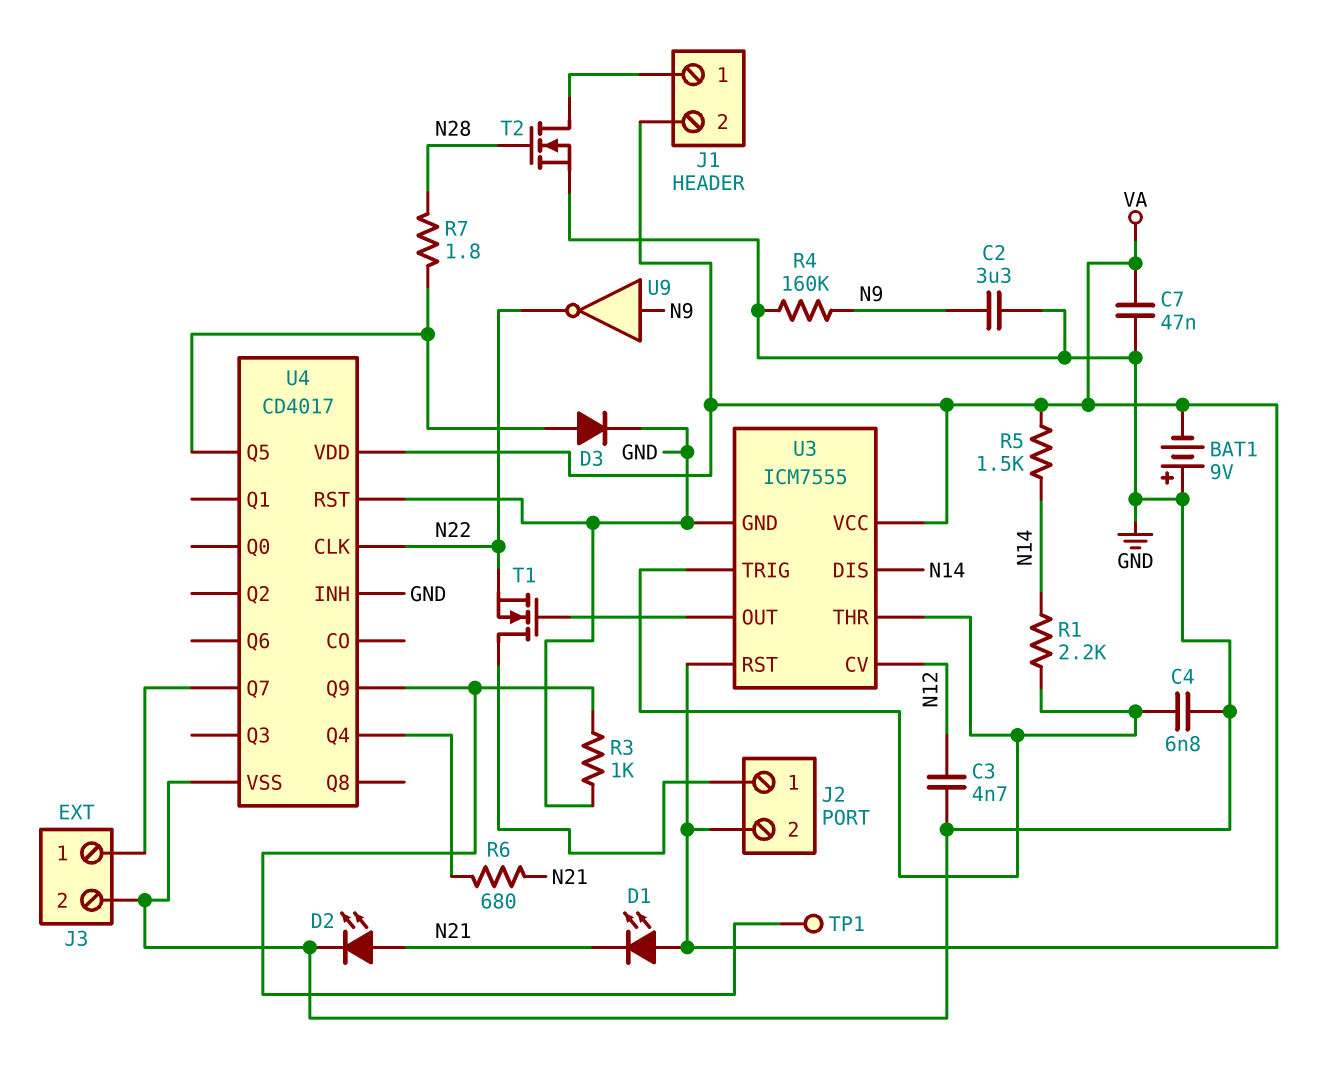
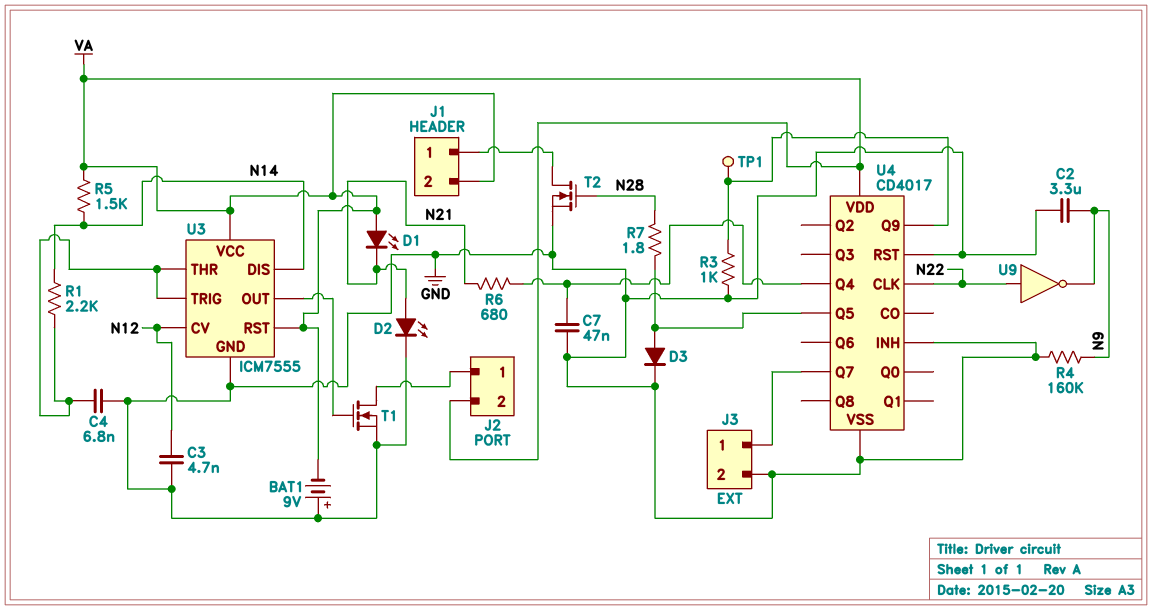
C7: 47nF (GND, VA) -> 47nF (GND, U4/Q4)
T1: NMOS (G U3/OUT, D J2/1, S N22) -> NMOS (G U3/OUT, D J2/1, S GND)
U9: NOT (in N9, out N22) -> NOT (in N22, out N9)

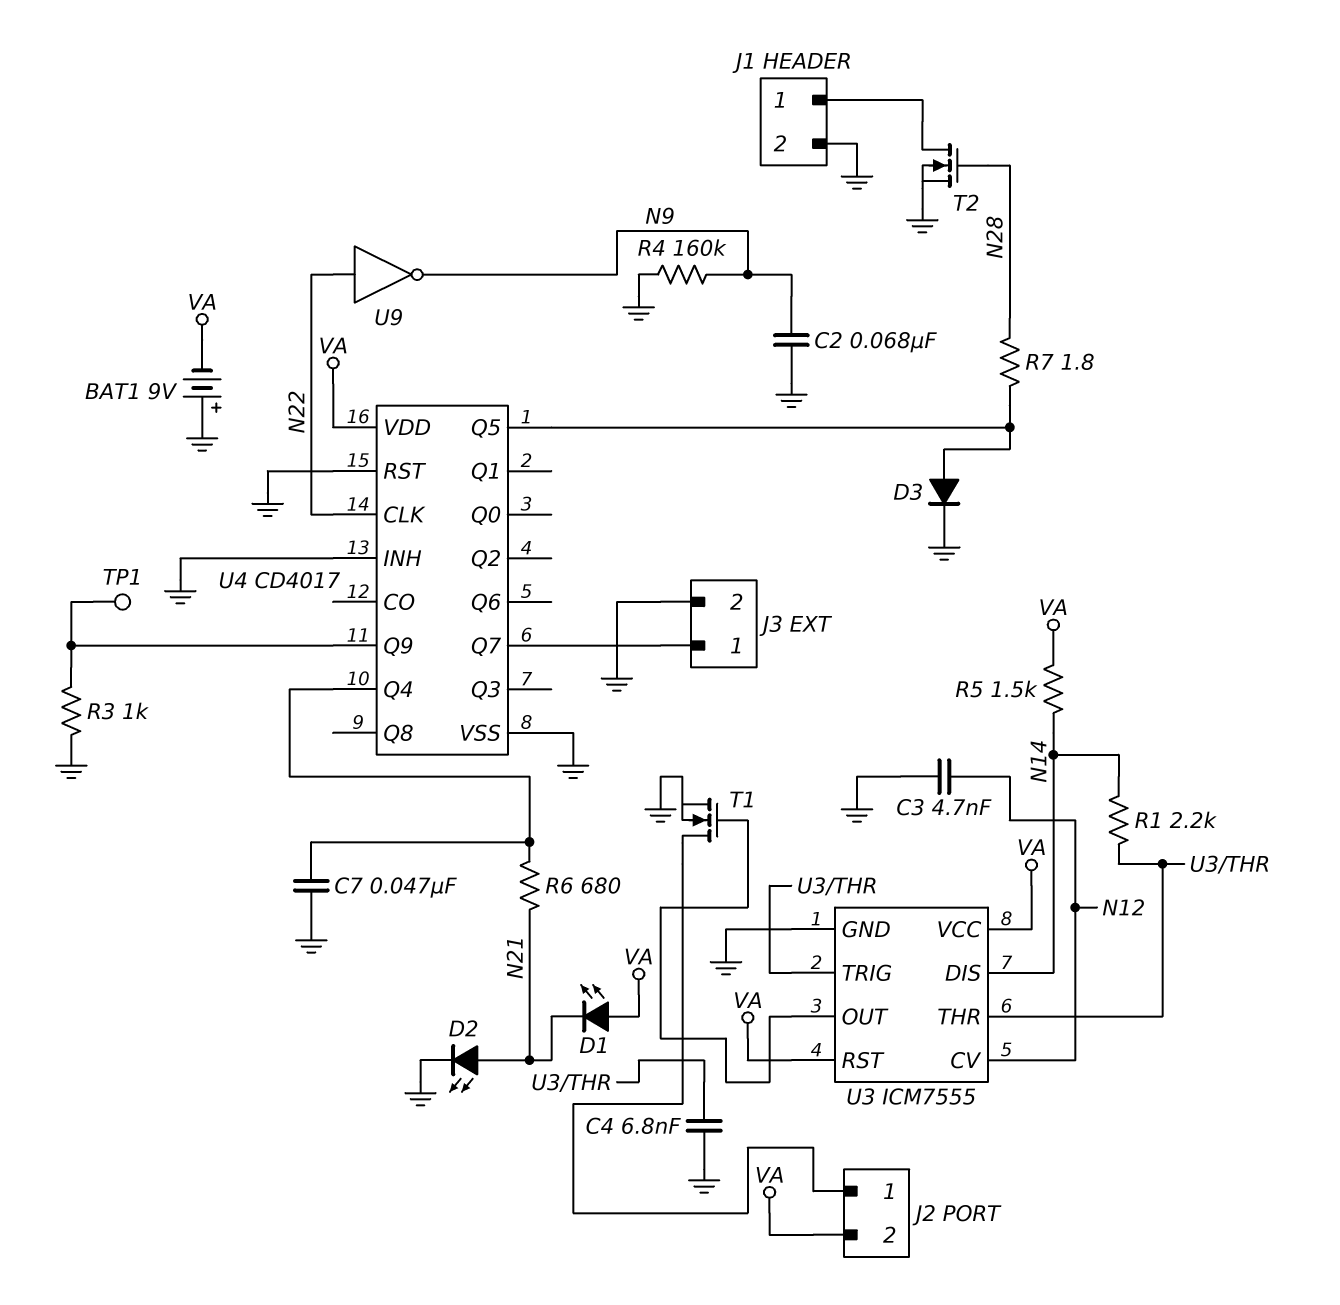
C2: 3.3uF (GND, N9) -> 68nF (GND, N9)
J1 pin 2: VA -> GND

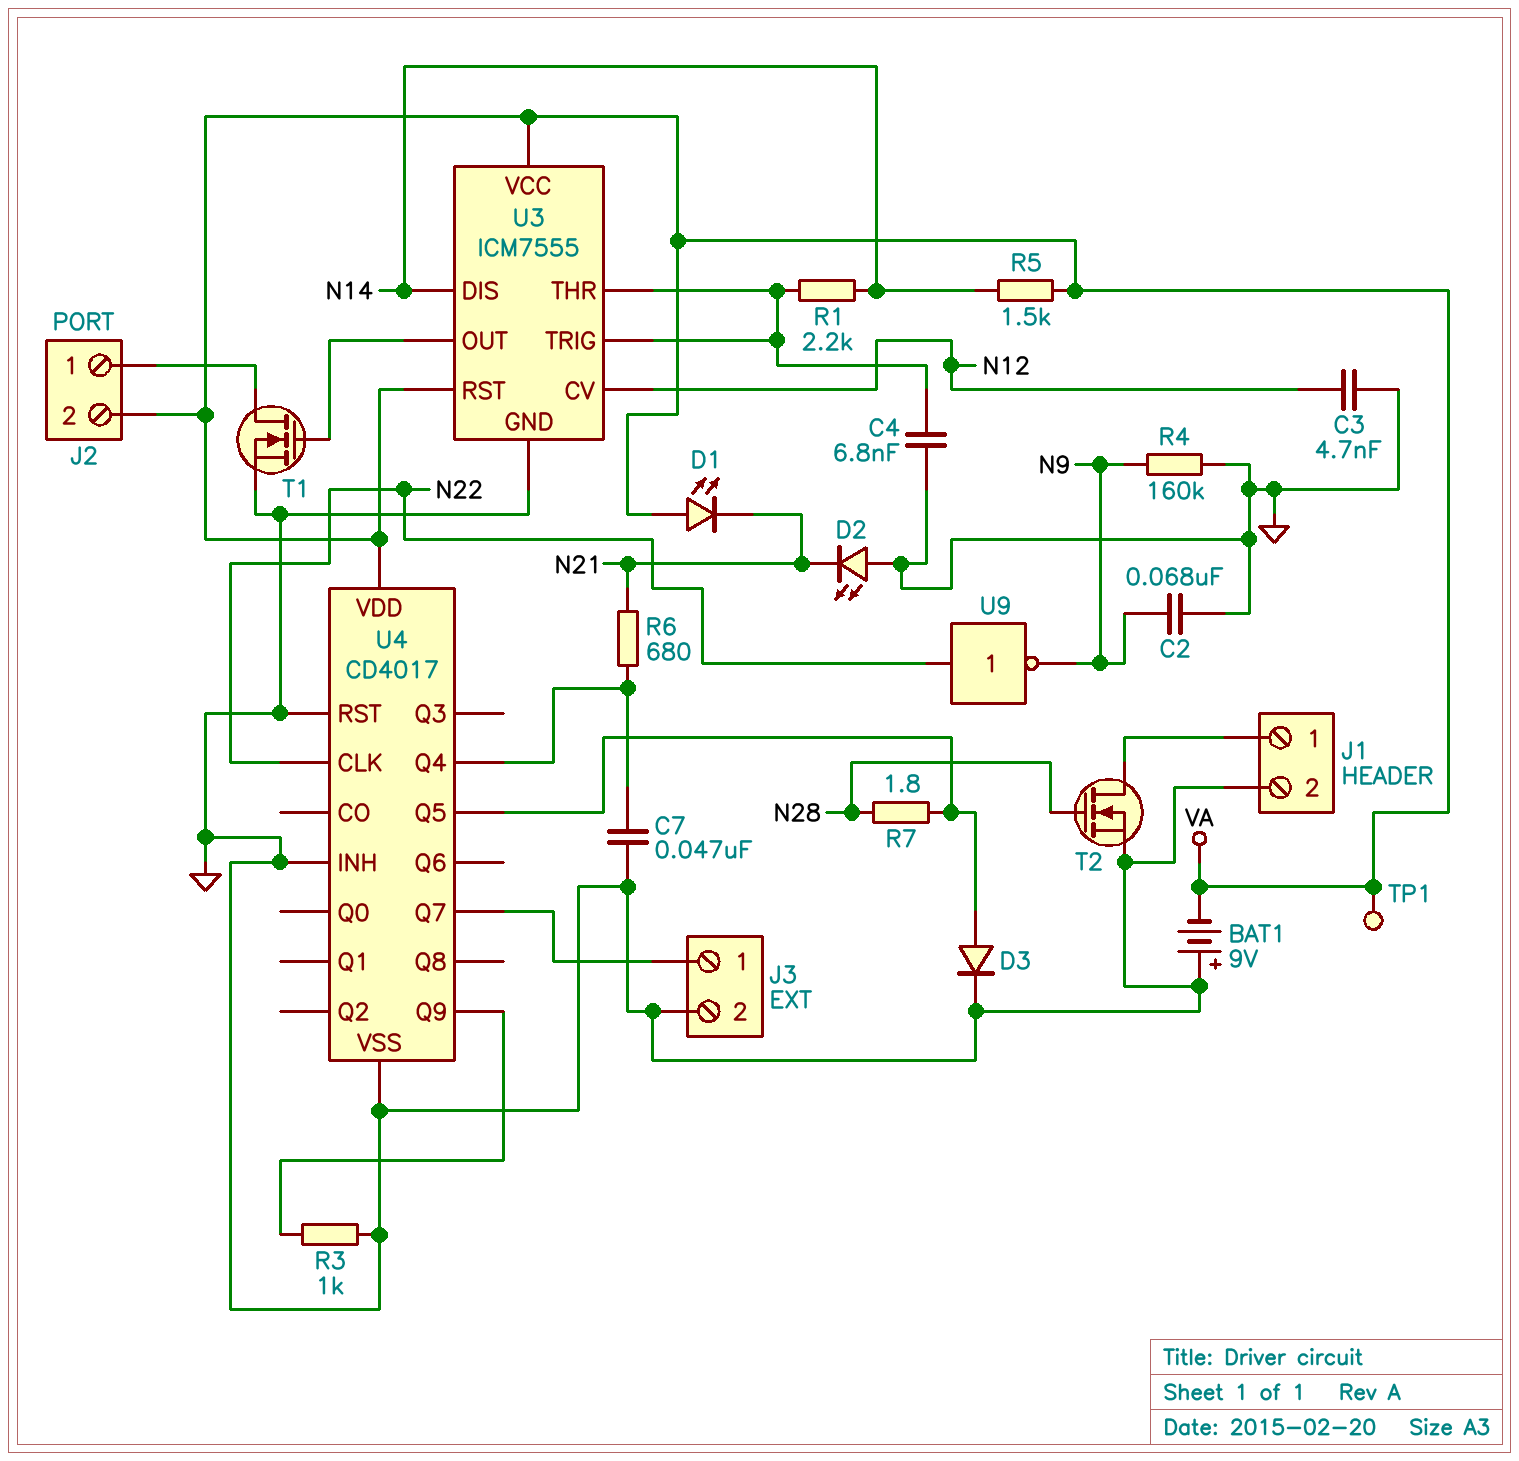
D2: LED (A N21, K GND) -> LED (A GND, K N21)
TP1: test point (U4/Q9) -> test point (VA)

